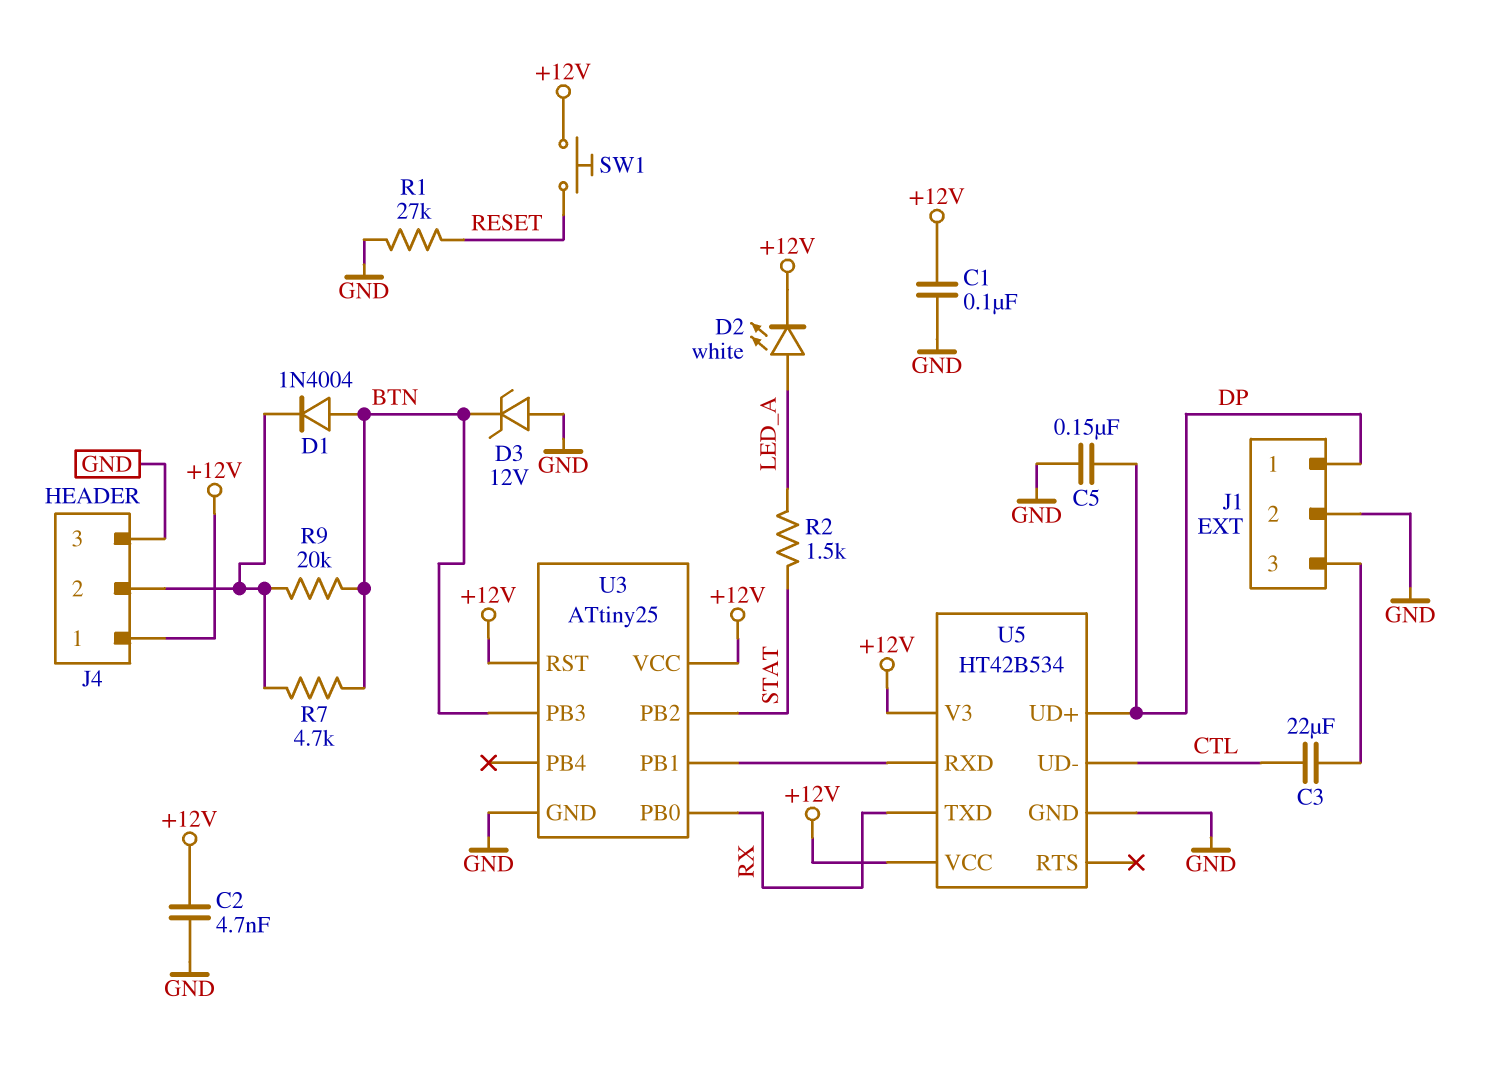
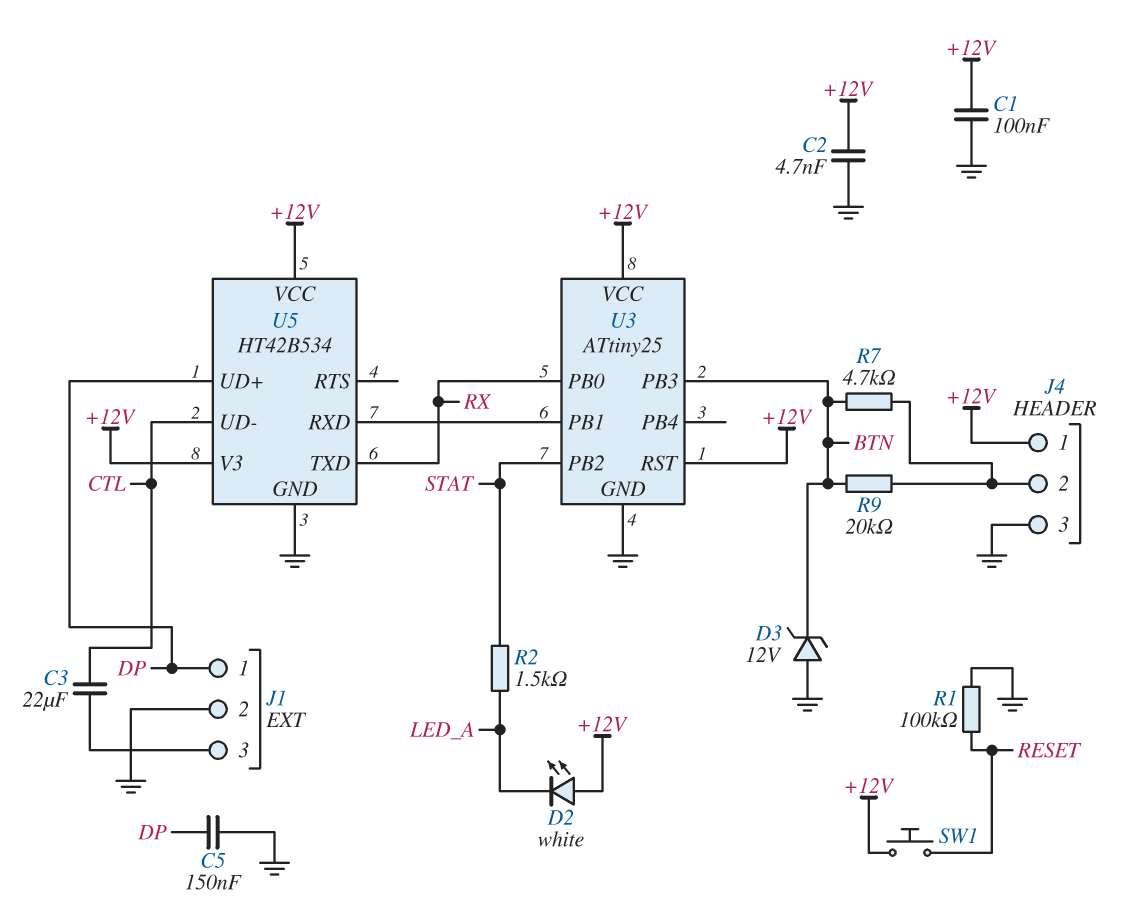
D1: diode 1N4004 (A BTN, K J4/2) -> none
D2: LED white (A LED_A, K +12V) -> LED white (A +12V, K LED_A)
R1: 27k (GND, RESET) -> 100k (GND, RESET)

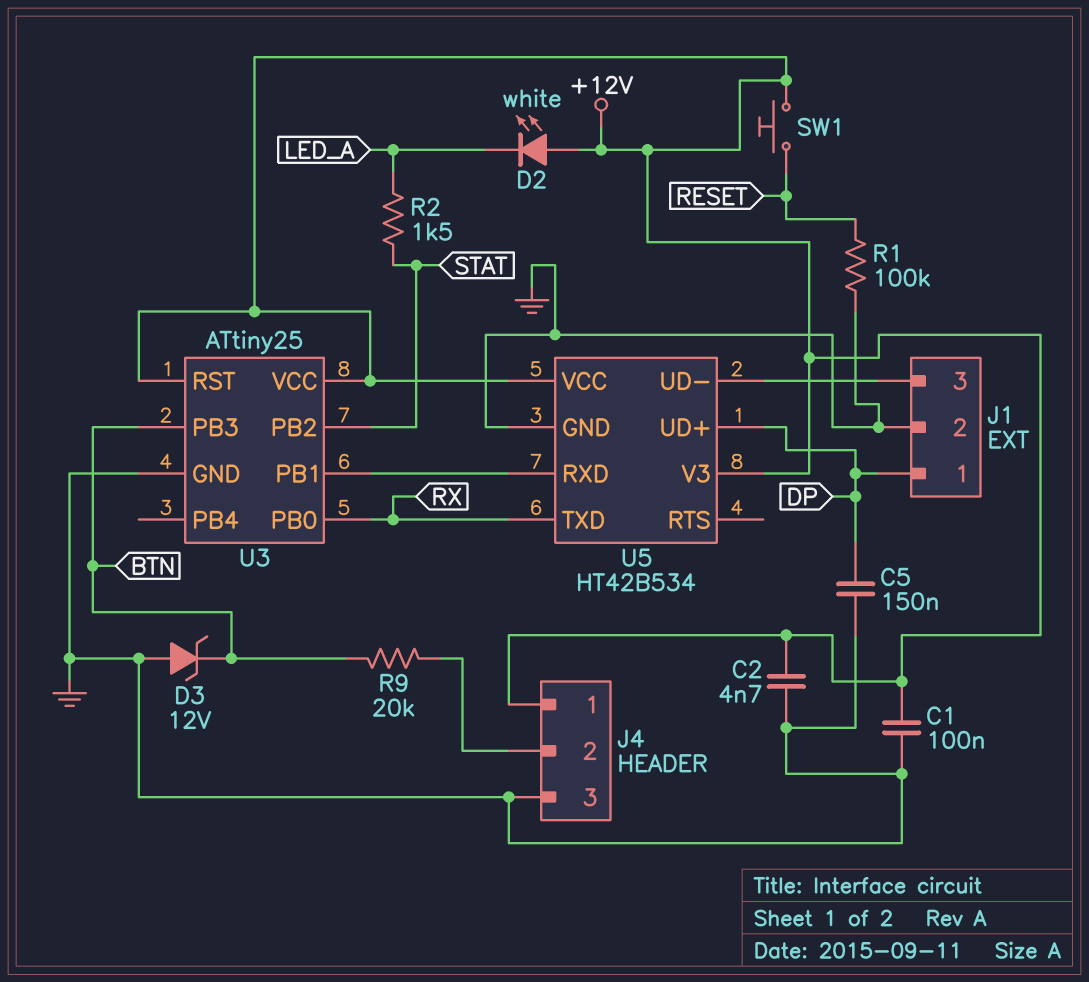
C3: 22uF (CTL, J1/3) -> none
R7: 4.7k (BTN, J4/2) -> none
U5 pin UD-: CTL -> J1/3

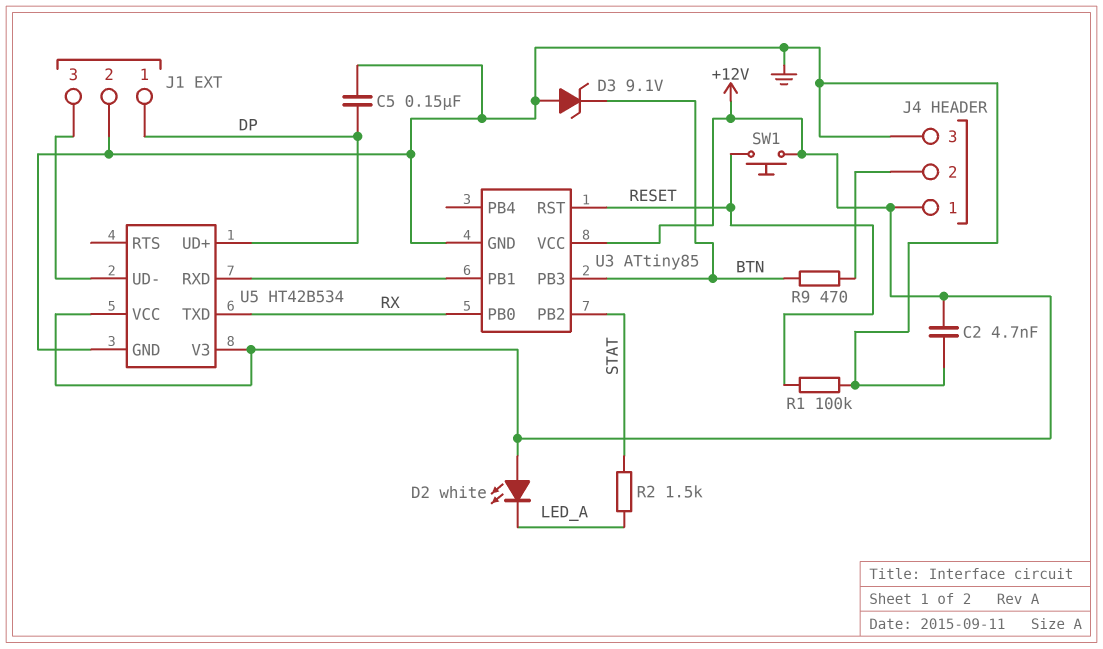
C1: 100nF (+12V, GND) -> none
D3: zener 12V (A GND, K BTN) -> zener 9.1V (A GND, K BTN)
R9: 20k (BTN, J4/2) -> 470 (BTN, J4/2)
U3: ATtiny25 -> ATtiny85
U3 pin RST: +12V -> RESET

